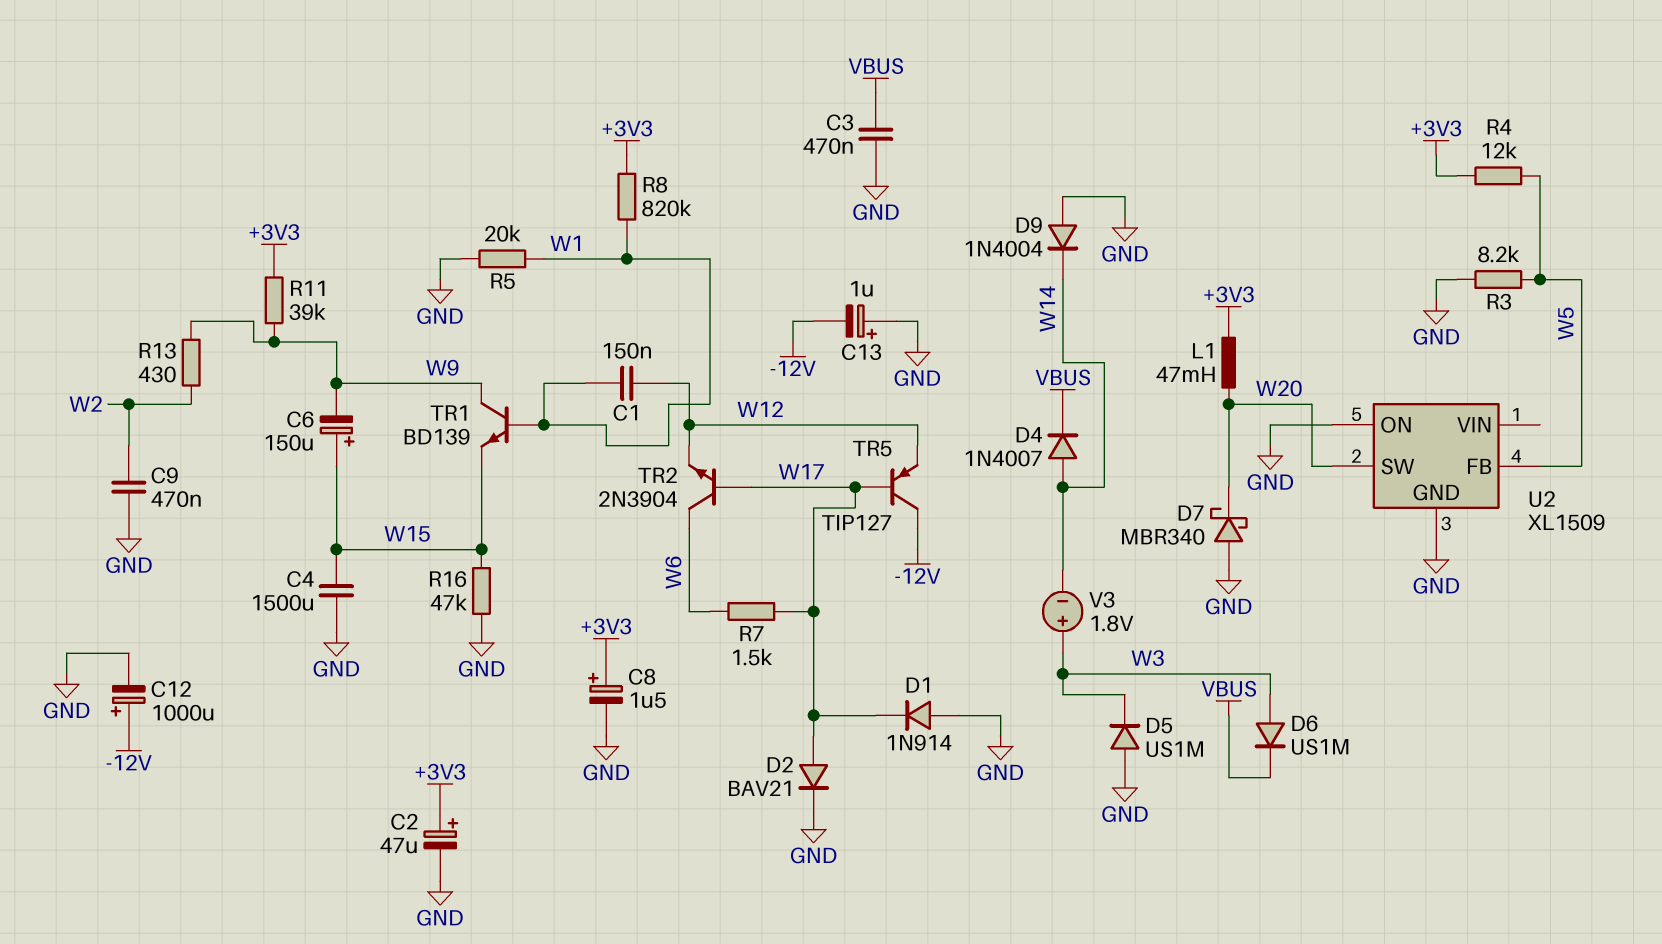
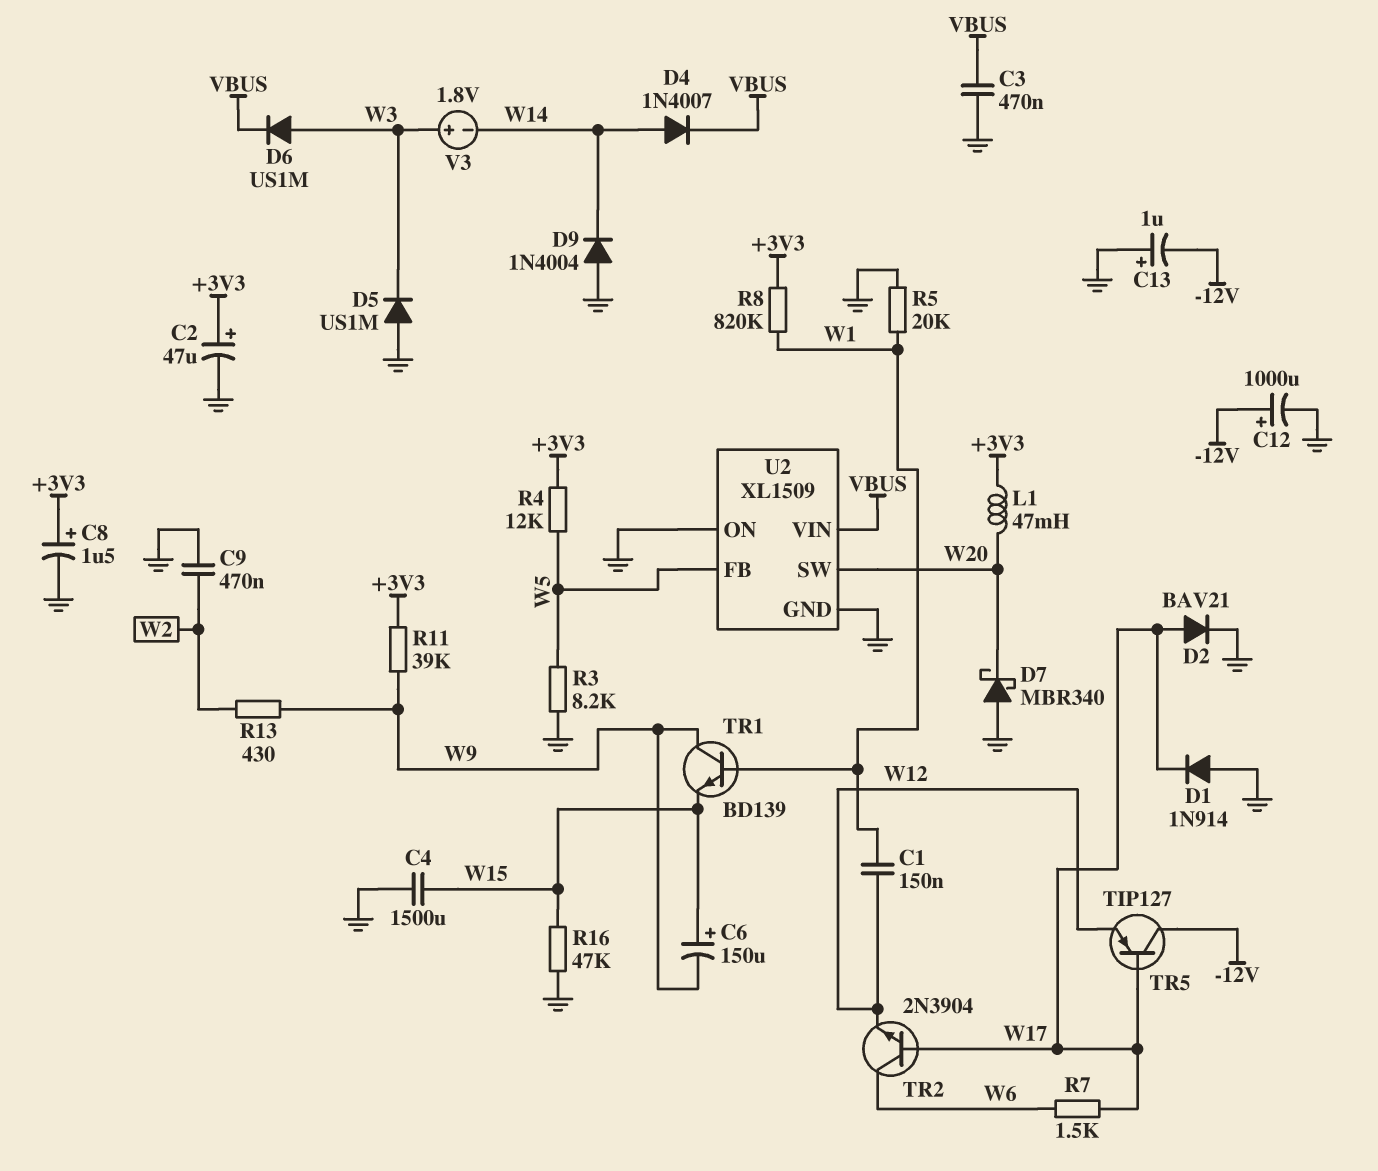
U2 pin VIN: none -> VBUS

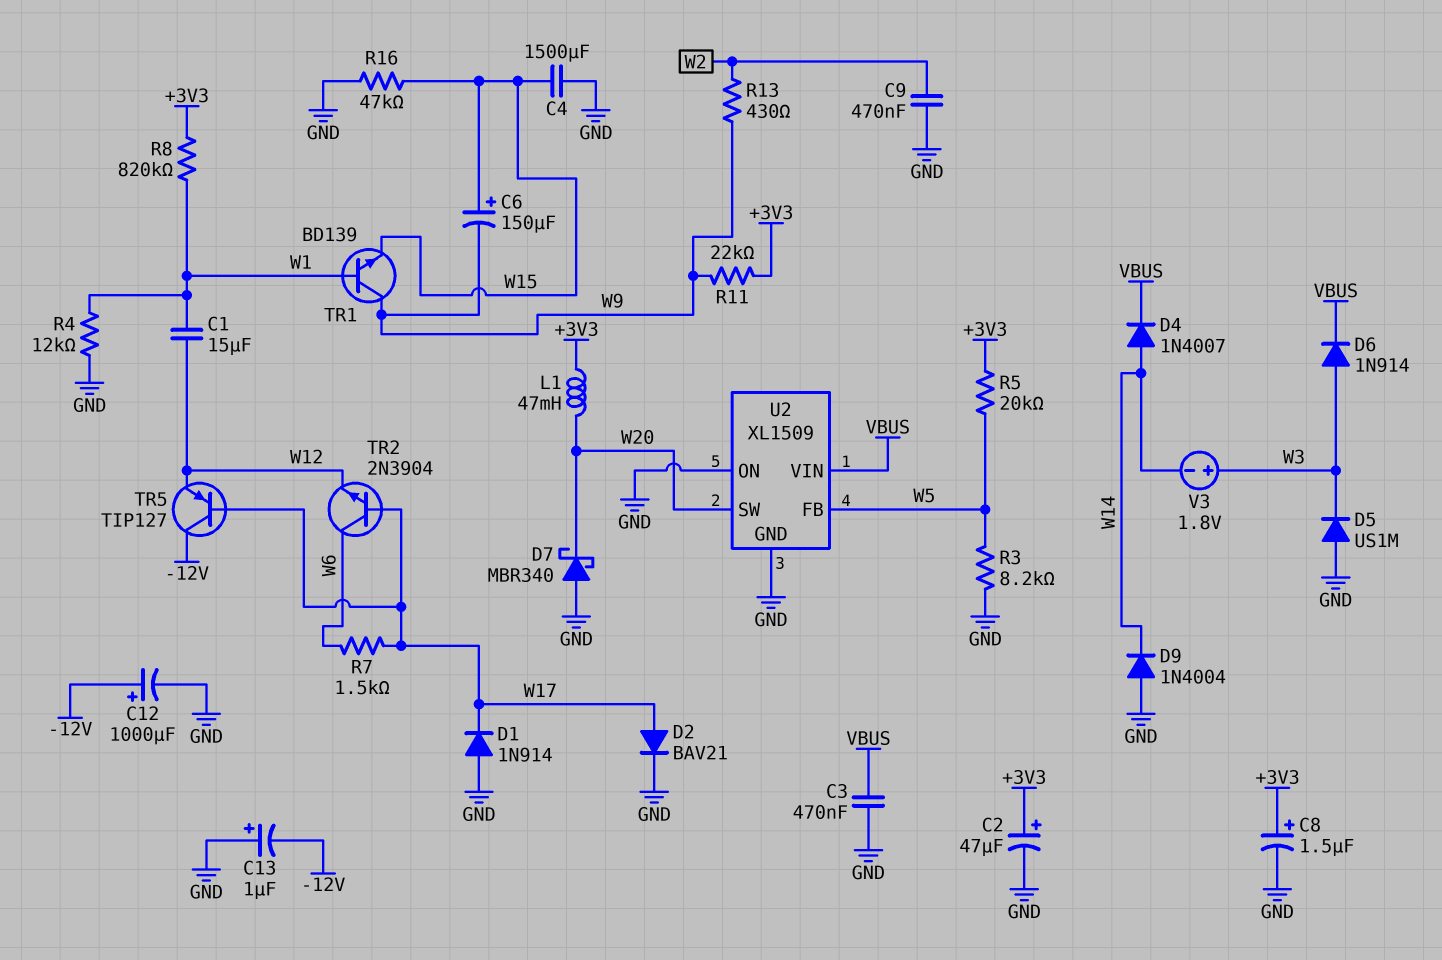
C1: 150nF (W1, W12) -> 15uF (W1, W12)
D6: diode US1M (A W3, K VBUS) -> diode 1N914 (A W3, K VBUS)
R4: 12k (+3V3, W5) -> 12k (GND, W1)
R5: 20k (GND, W1) -> 20k (+3V3, W5)
R11: 39k (+3V3, W9) -> 22k (+3V3, W9)

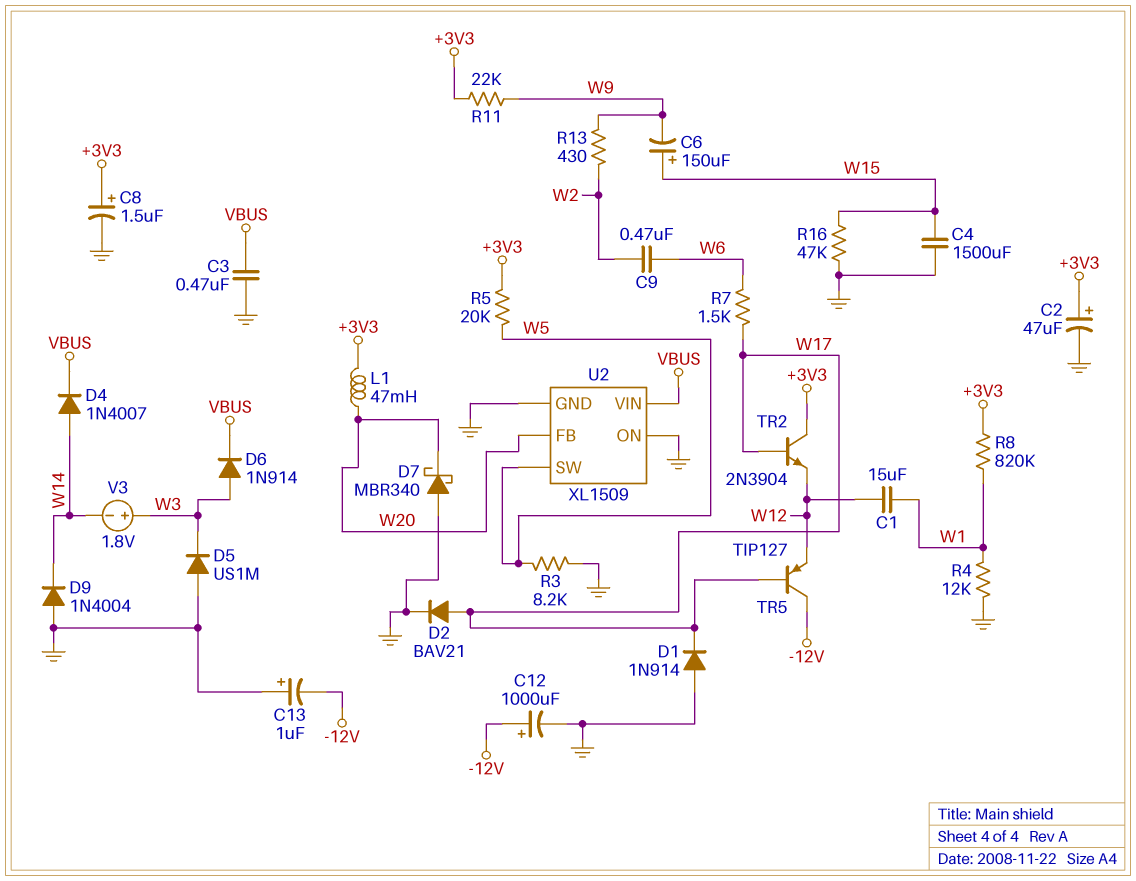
C9: 470nF (GND, W2) -> 470nF (W2, W6)
TR1: NPN BD139 (B W1, C W9, E W15) -> none
TR2: NPN 2N3904 (B W17, C W6, E W12) -> NPN 2N3904 (B W17, C +3V3, E W12)
U2 pin FB: W5 -> W20
U2 pin SW: W20 -> W5

